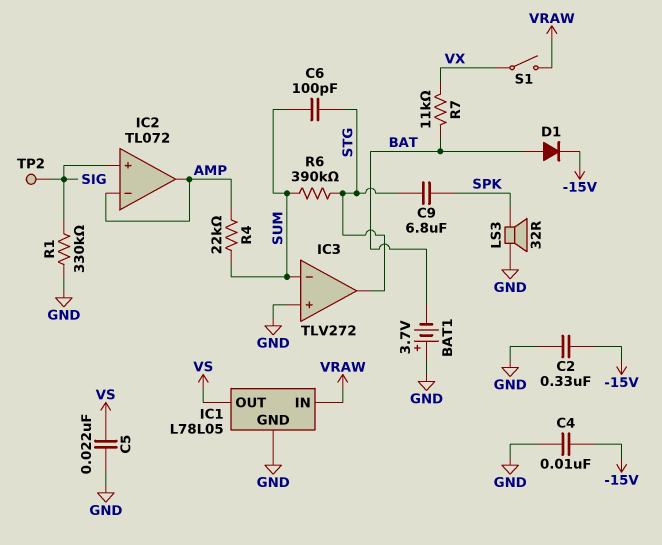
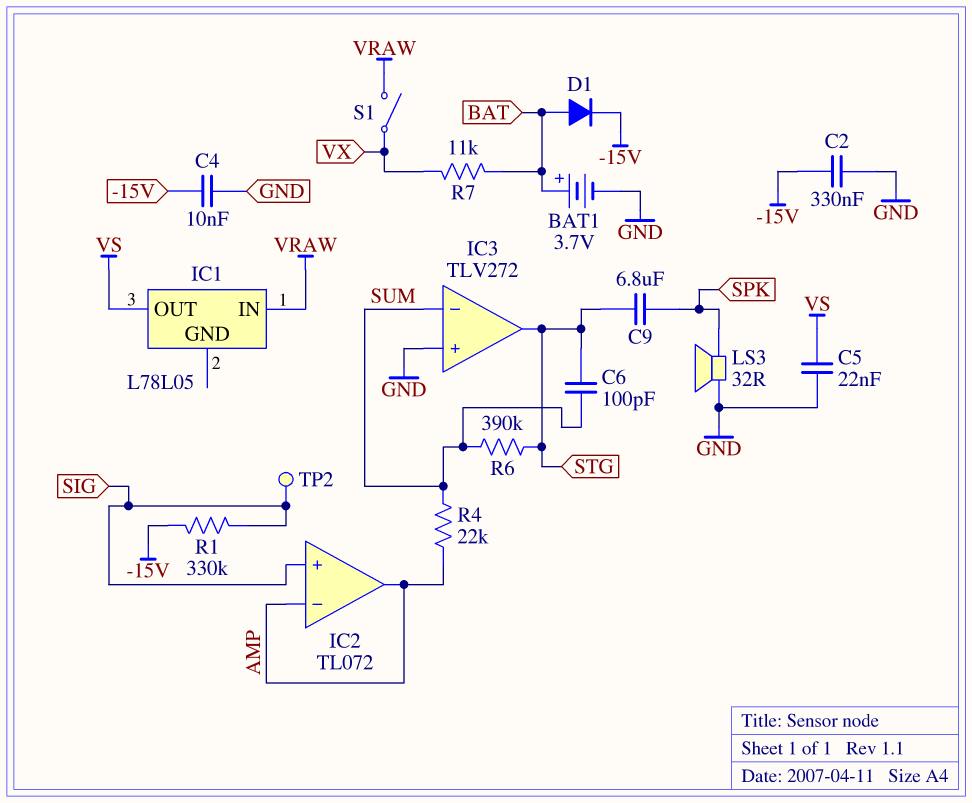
BAT1: 3.7V (plus GND, minus BAT) -> 3.7V (plus BAT, minus GND)
IC1 pin GND: GND -> none
R1: 330k (GND, SIG) -> 330k (-15V, SIG)

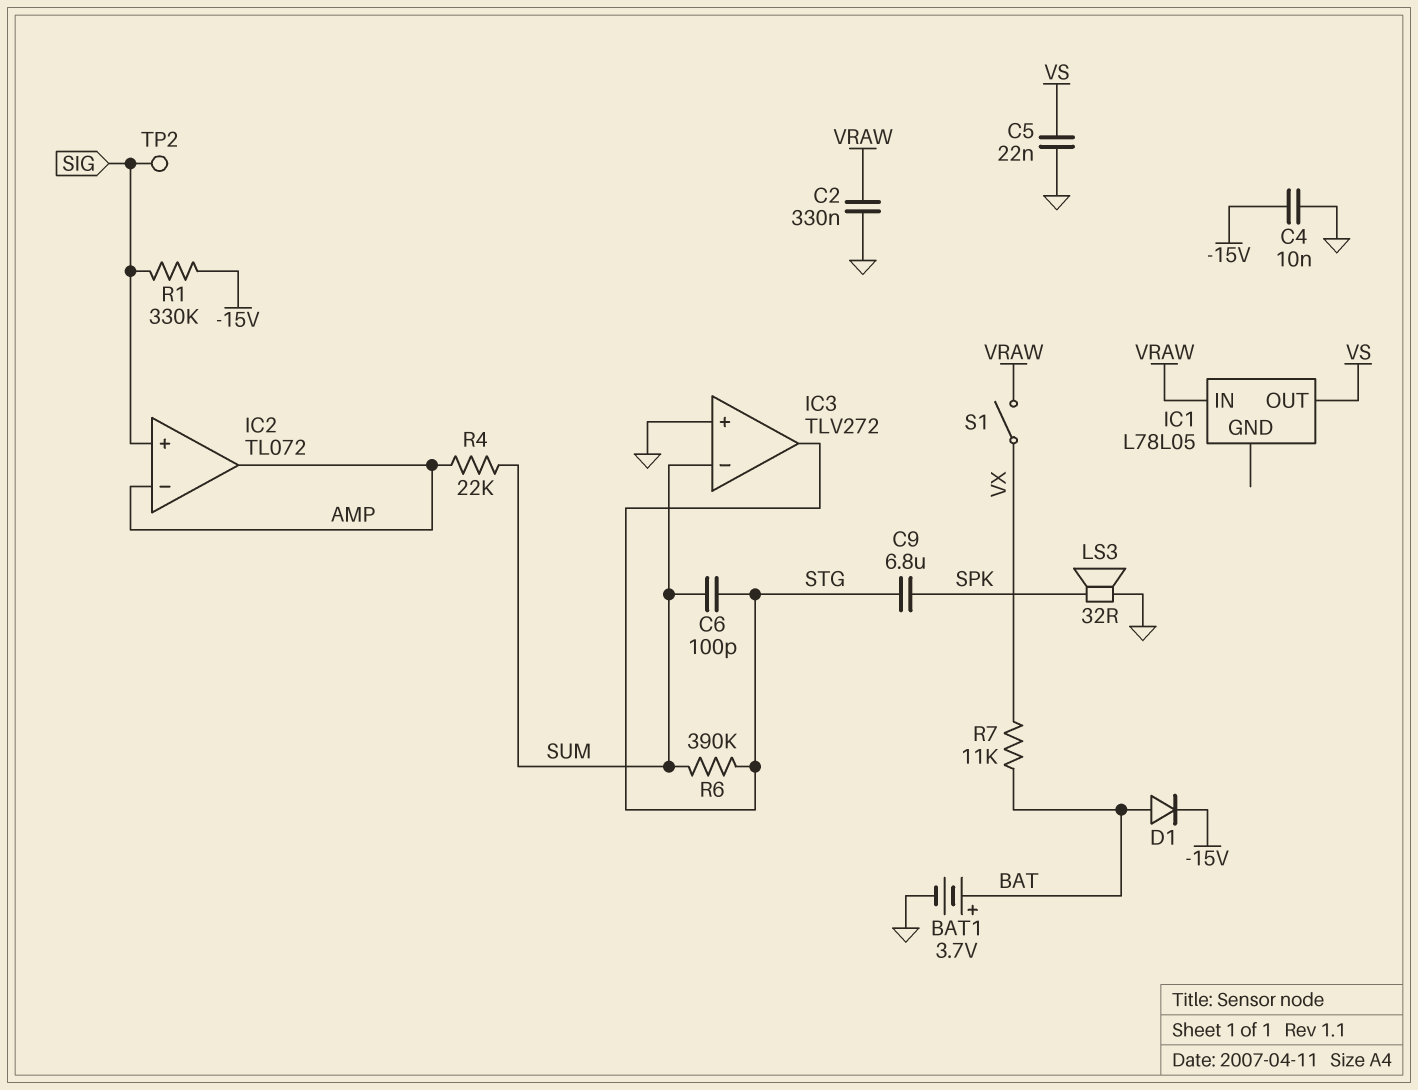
C2: 330nF (-15V, GND) -> 330nF (GND, VRAW)

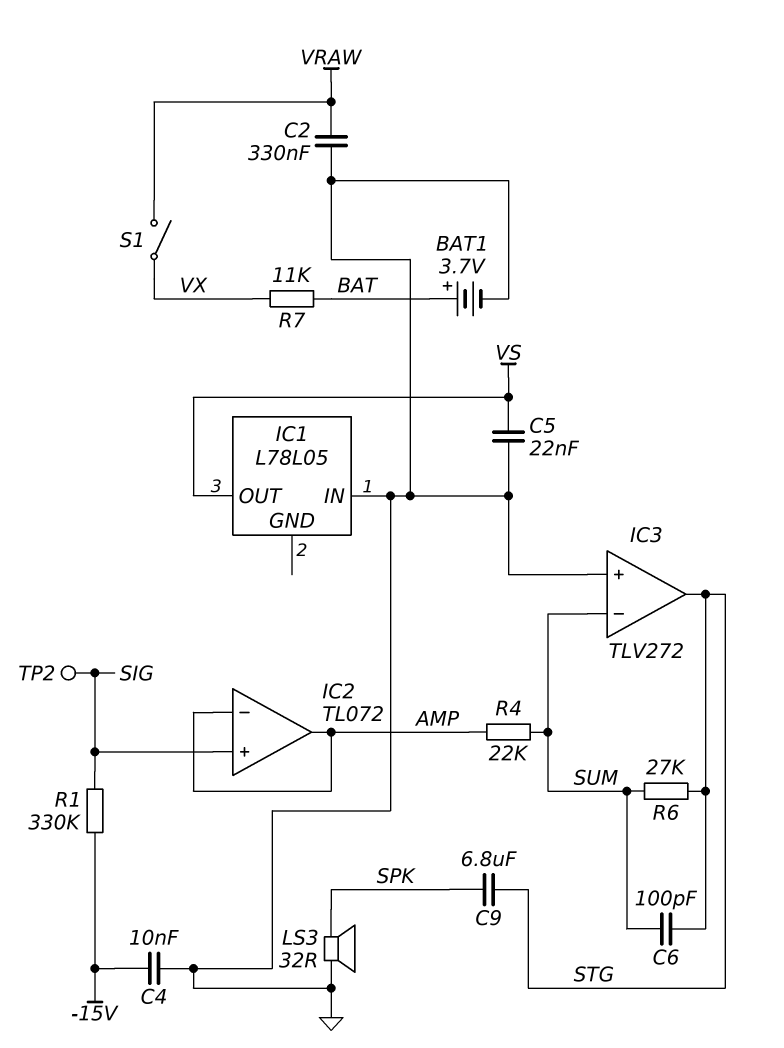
D1: diode (A BAT, K -15V) -> none
IC1 pin IN: VRAW -> GND
R6: 390k (STG, SUM) -> 27k (STG, SUM)

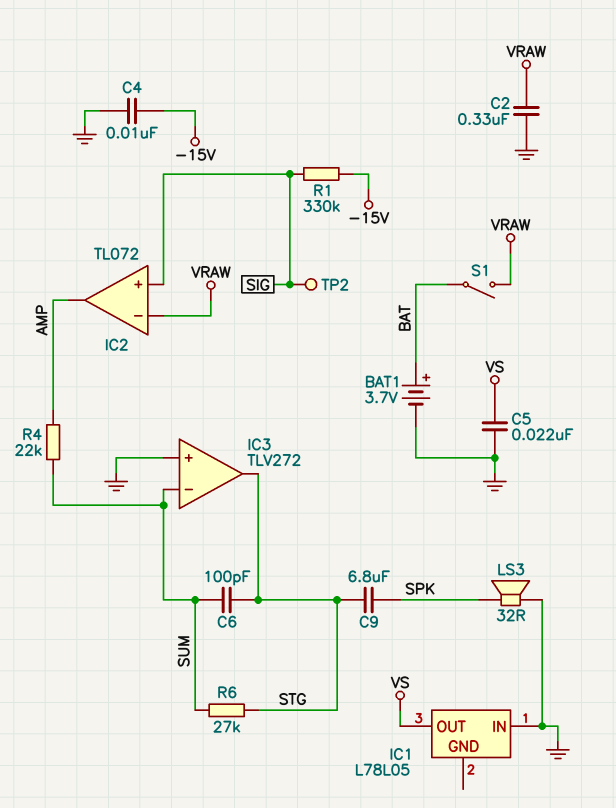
IC2 pin in-: AMP -> VRAW
R7: 11k (BAT, VX) -> none
S1: switch (VRAW, VX) -> switch (BAT, VRAW)

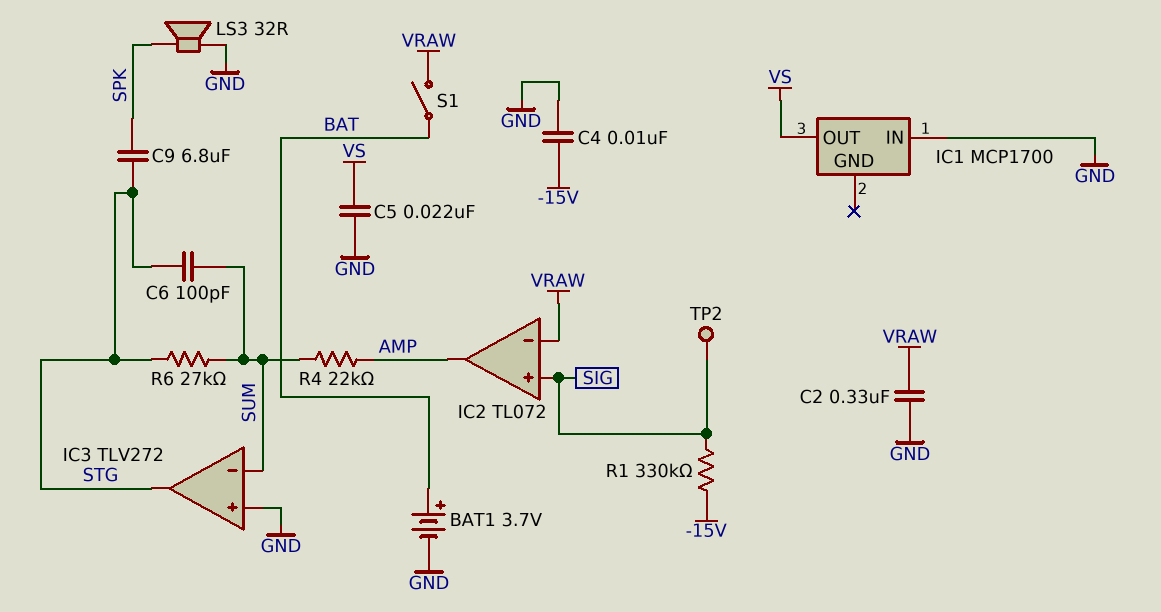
IC1: L78L05 -> MCP1700

